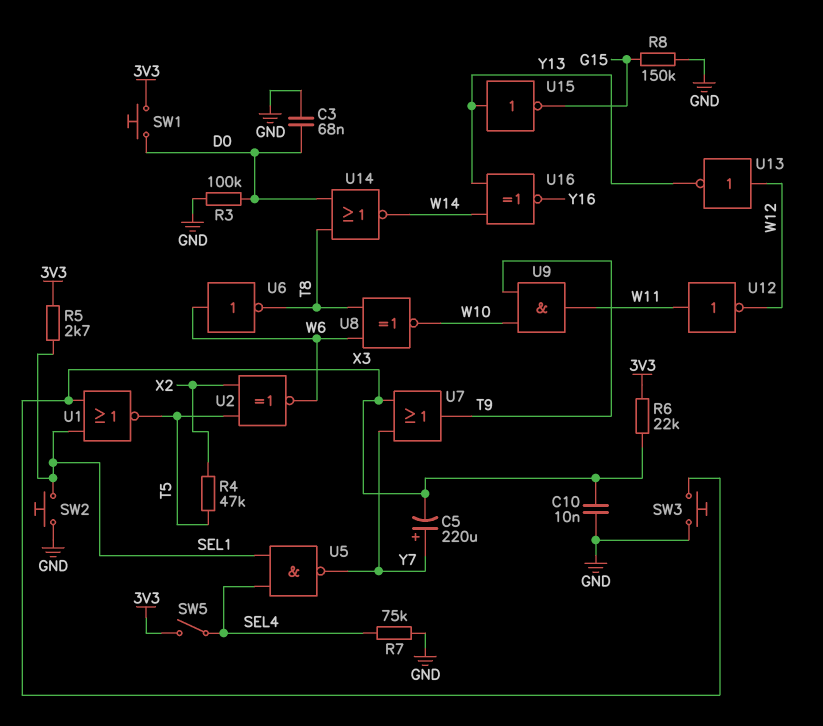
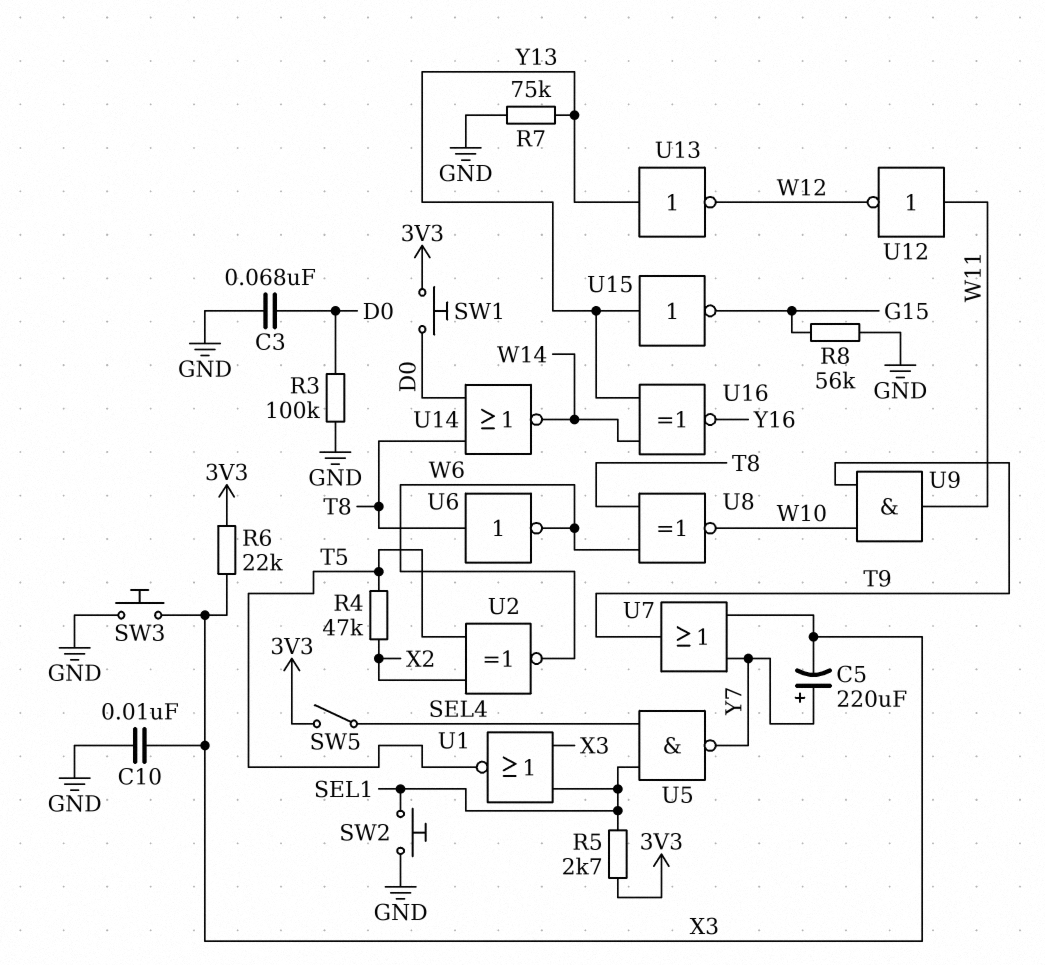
R7: 75k (GND, SEL4) -> 75k (GND, Y13)
R8: 150k (G15, GND) -> 56k (G15, GND)
U6: NOT (in W6, out T8) -> NOT (in T8, out W6)
U13: NOT (in W12, out Y13) -> NOT (in Y13, out W12)

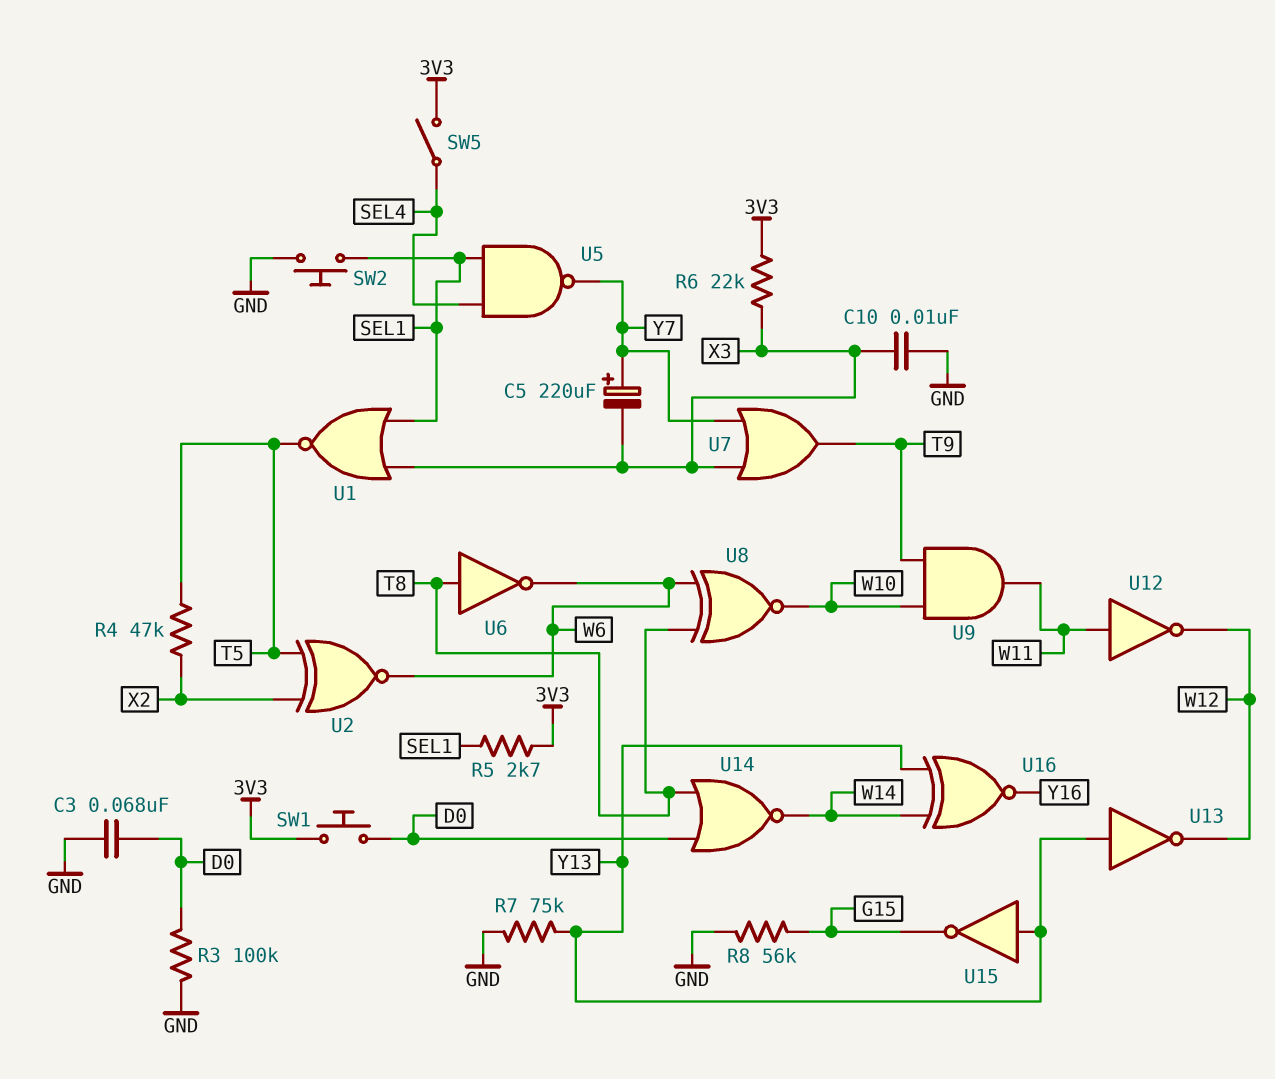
SW3: button (GND, X3) -> none

